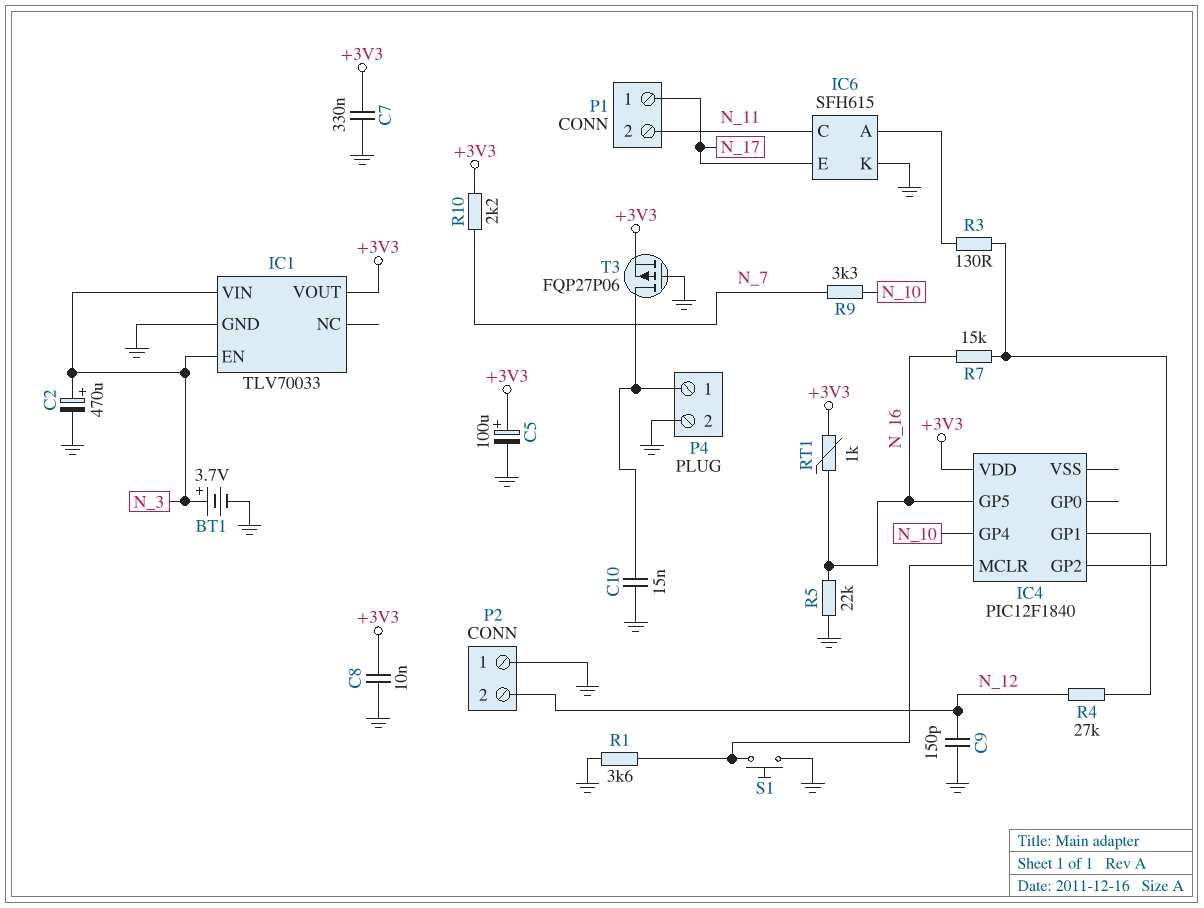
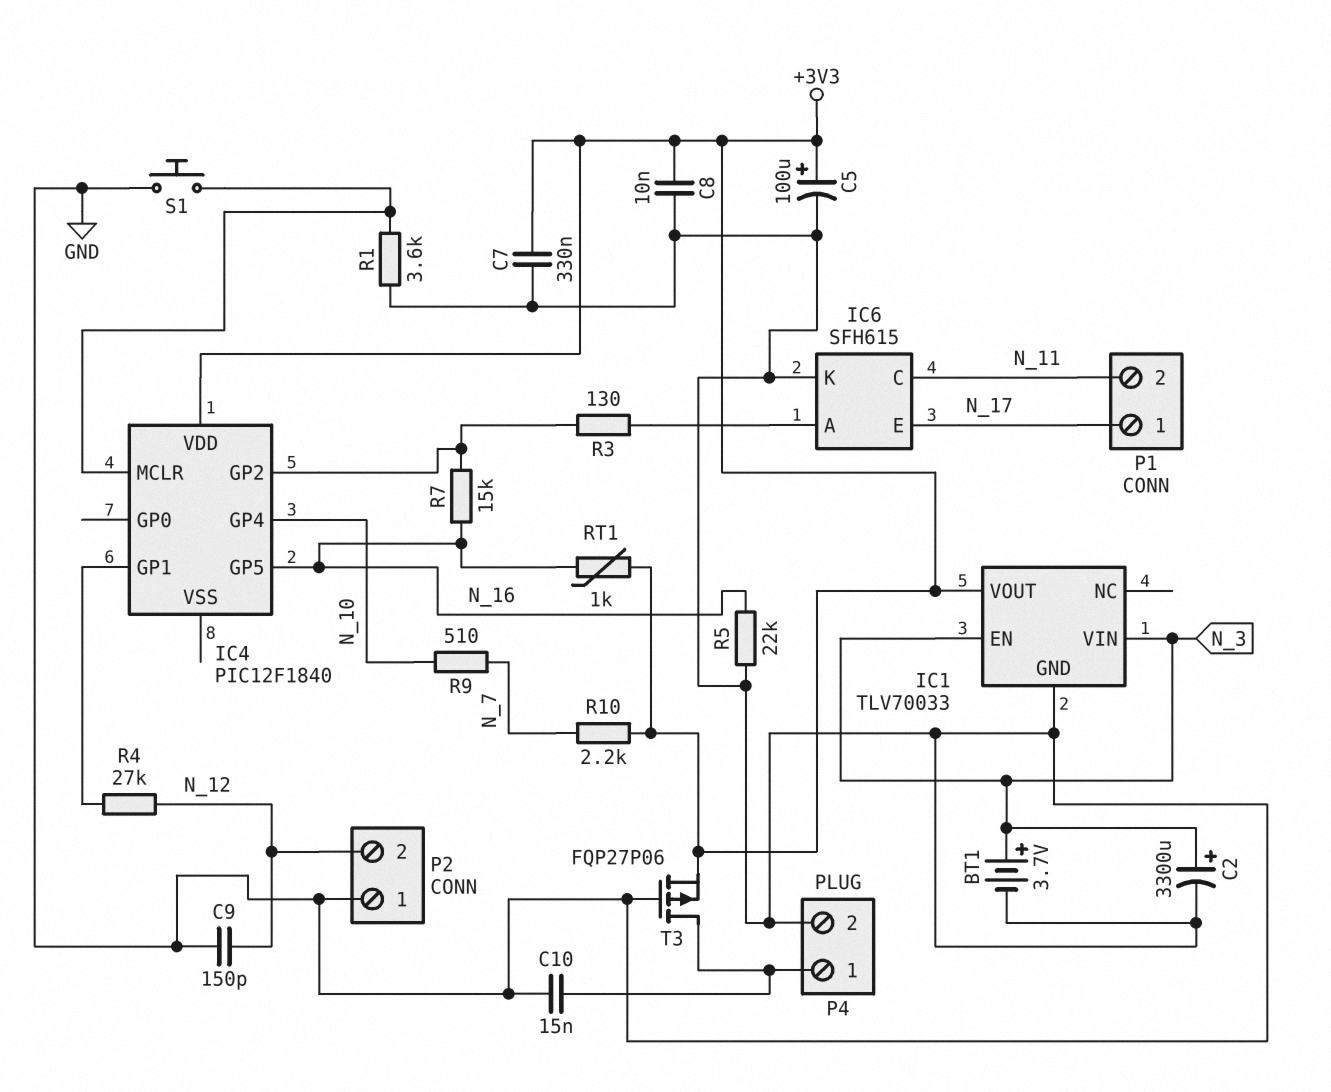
C2: 470uF (plus N_3, minus GND) -> 3300uF (plus N_3, minus GND)
R9: 3.3k (N_7, N_10) -> 510 (N_7, N_10)

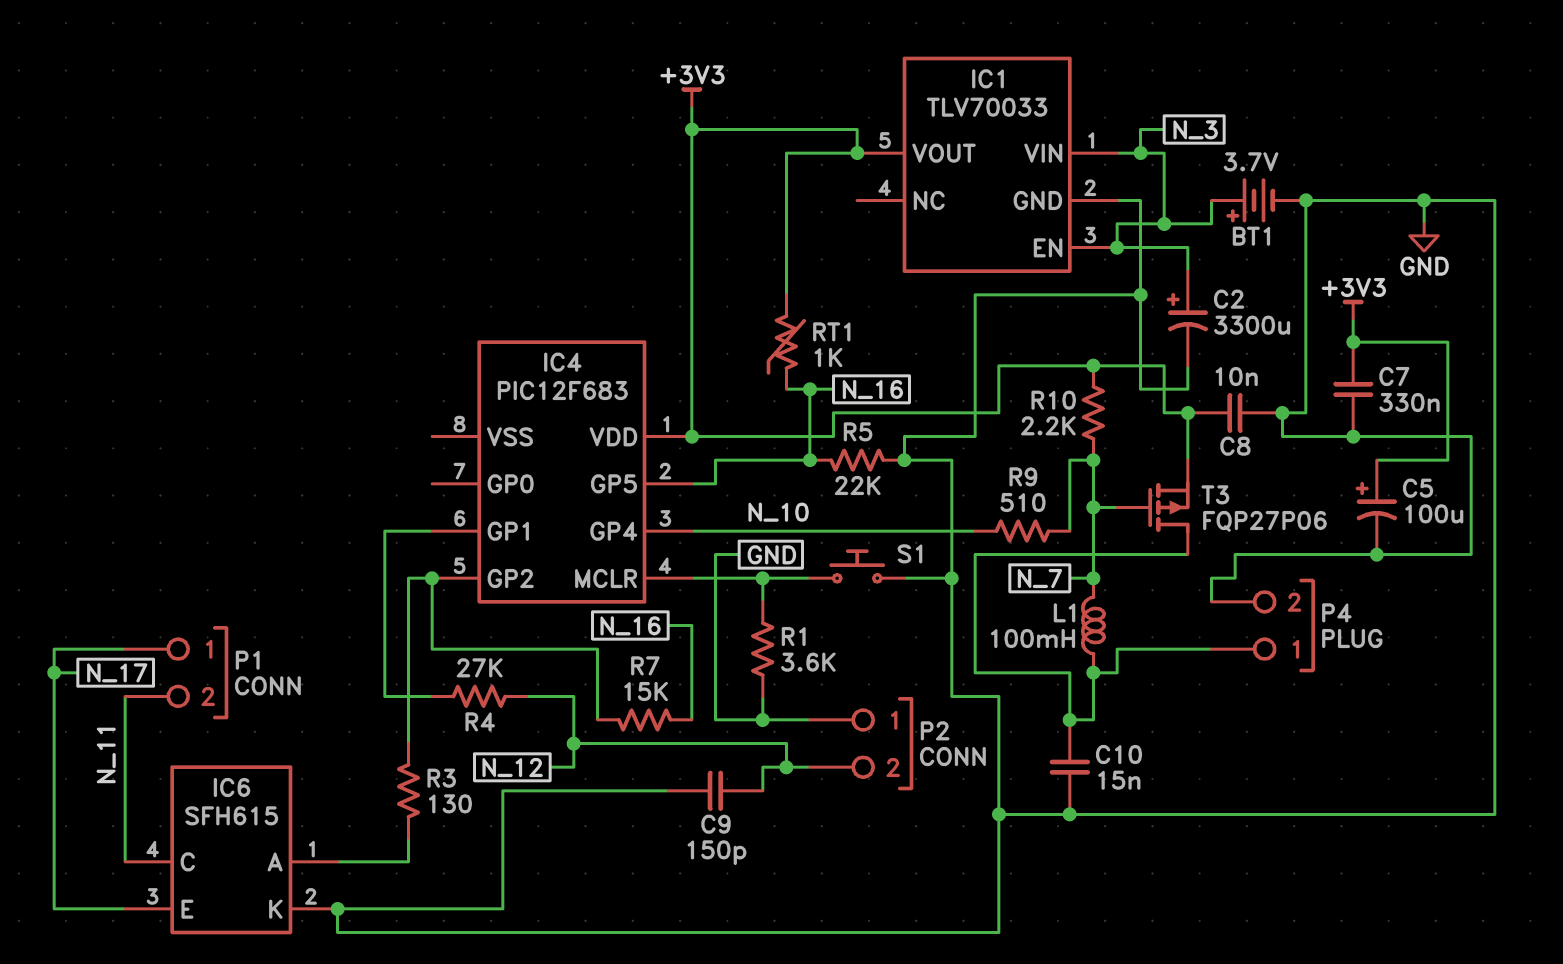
IC4: PIC12F1840 -> PIC12F683
L1: none -> 100mH (N_7, P4/1)
T3: PMOS FQP27P06 (G GND, D P4/1, S +3V3) -> PMOS FQP27P06 (G N_7, D P4/1, S +3V3)

